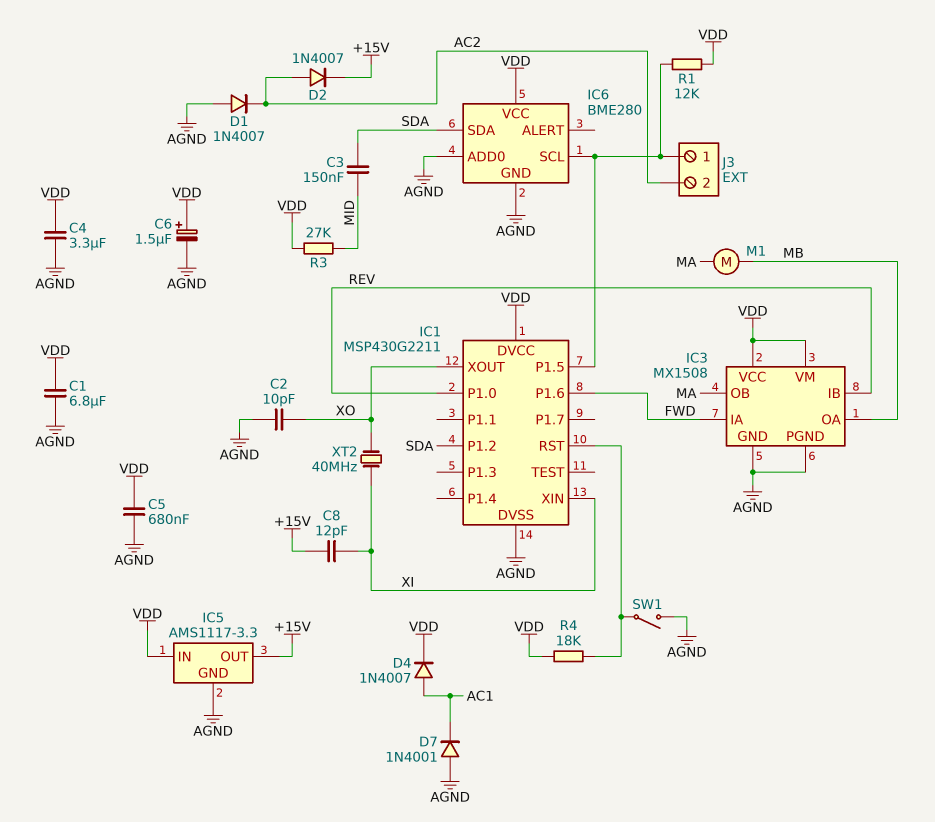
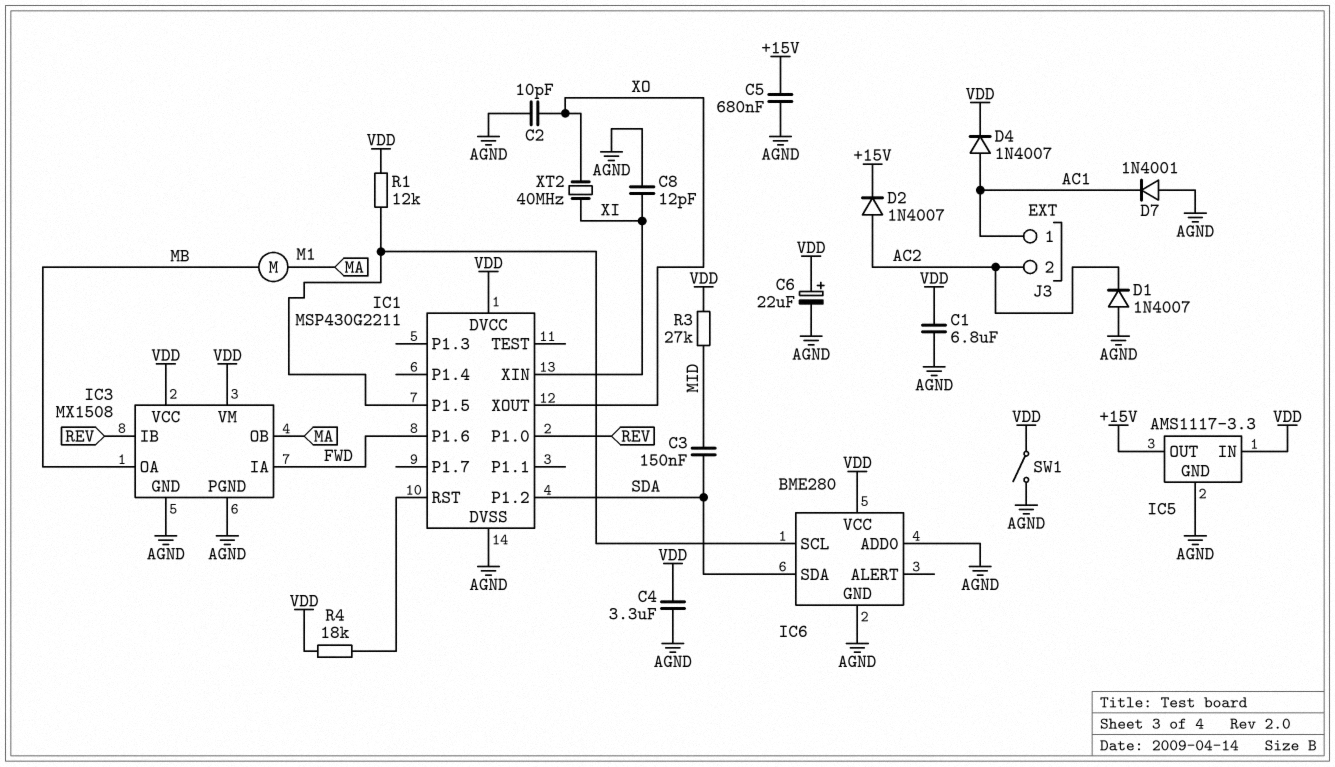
C5: 680nF (AGND, VDD) -> 680nF (+15V, AGND)
C6: 1.5uF (plus VDD, minus AGND) -> 22uF (plus VDD, minus AGND)
C8: 12pF (+15V, XI) -> 12pF (AGND, XI)
J3 pin 1: IC1/P1.5 -> AC1
SW1: switch (AGND, IC1/RST) -> switch (AGND, VDD)

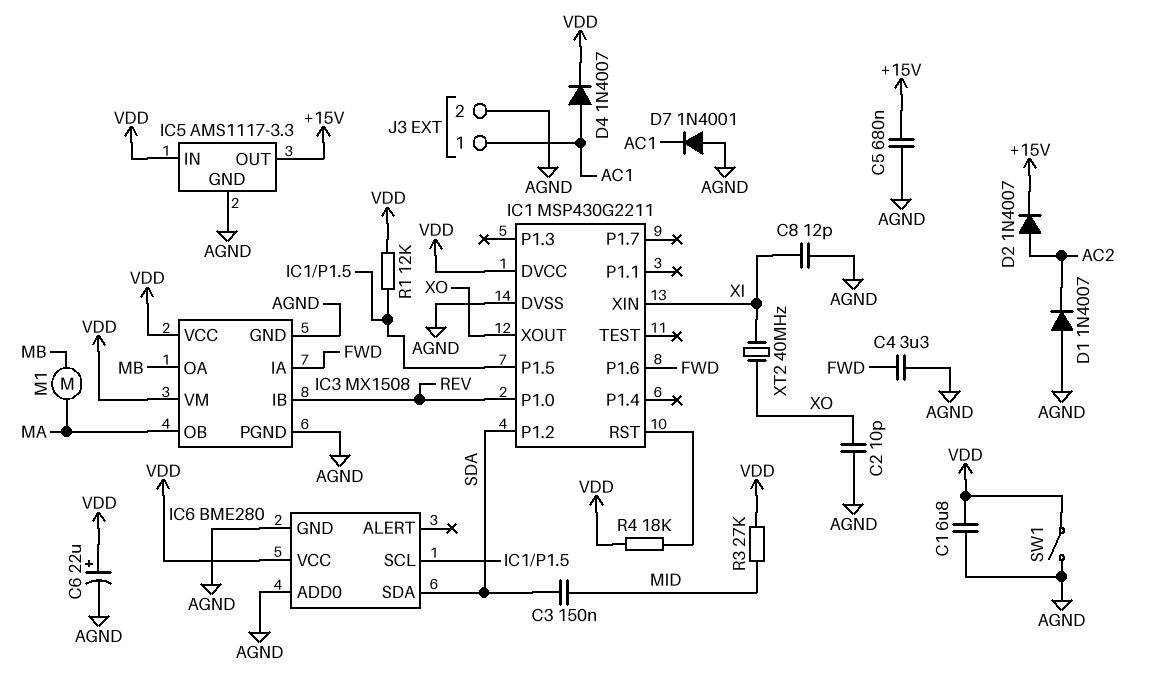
C4: 3.3uF (AGND, VDD) -> 3.3uF (AGND, FWD)
J3 pin 2: AC2 -> AGND

